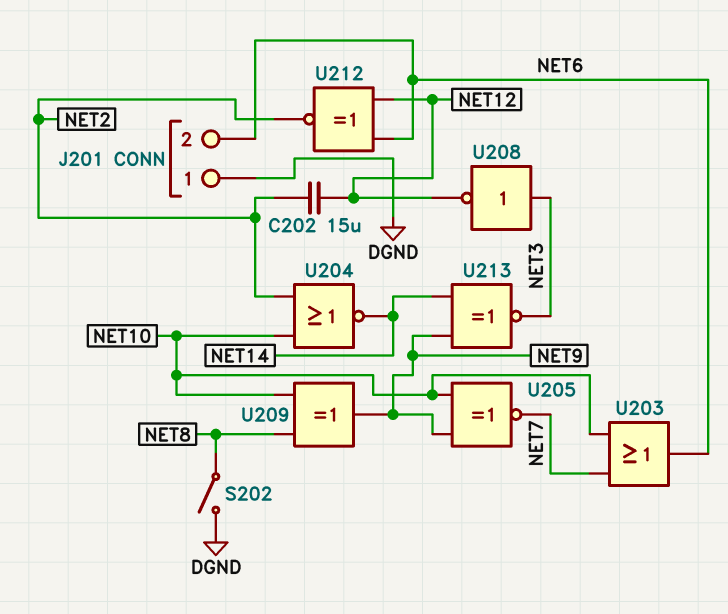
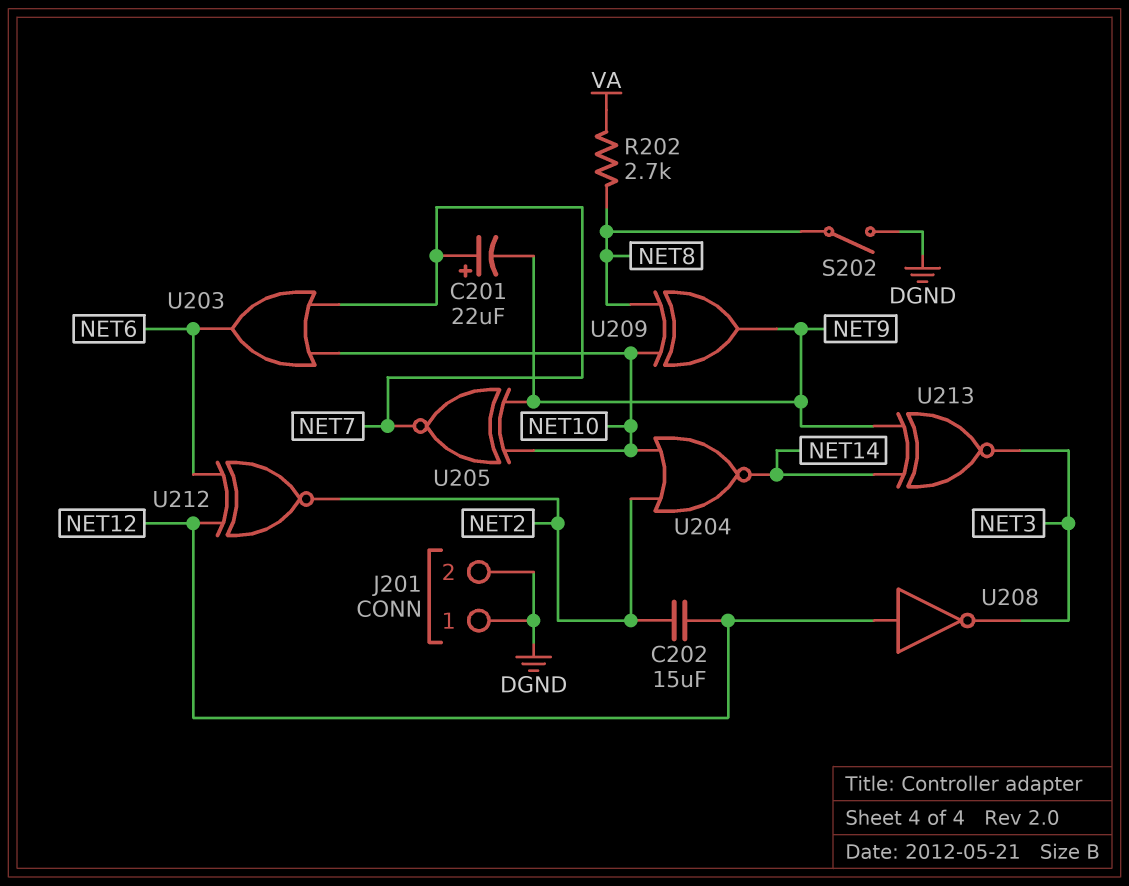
C201: none -> 22uF (plus NET7, minus NET9)
J201 pin 2: NET6 -> DGND
R202: none -> 2.7k (NET8, VA)
U208: NOT (in NET3, out NET12) -> NOT (in NET12, out NET3)

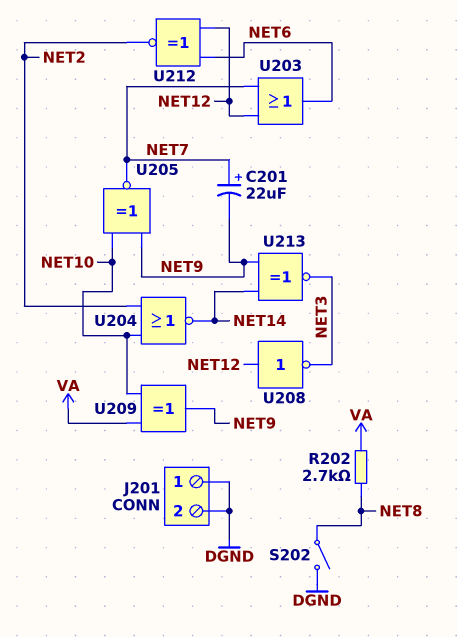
C202: 15uF (NET2, NET12) -> none
U203: OR (in NET7, in NET10, out NET6) -> OR (in NET7, in NET12, out NET6)
U209: XOR (in NET8, in NET10, out NET9) -> XOR (in NET10, in VA, out NET9)

